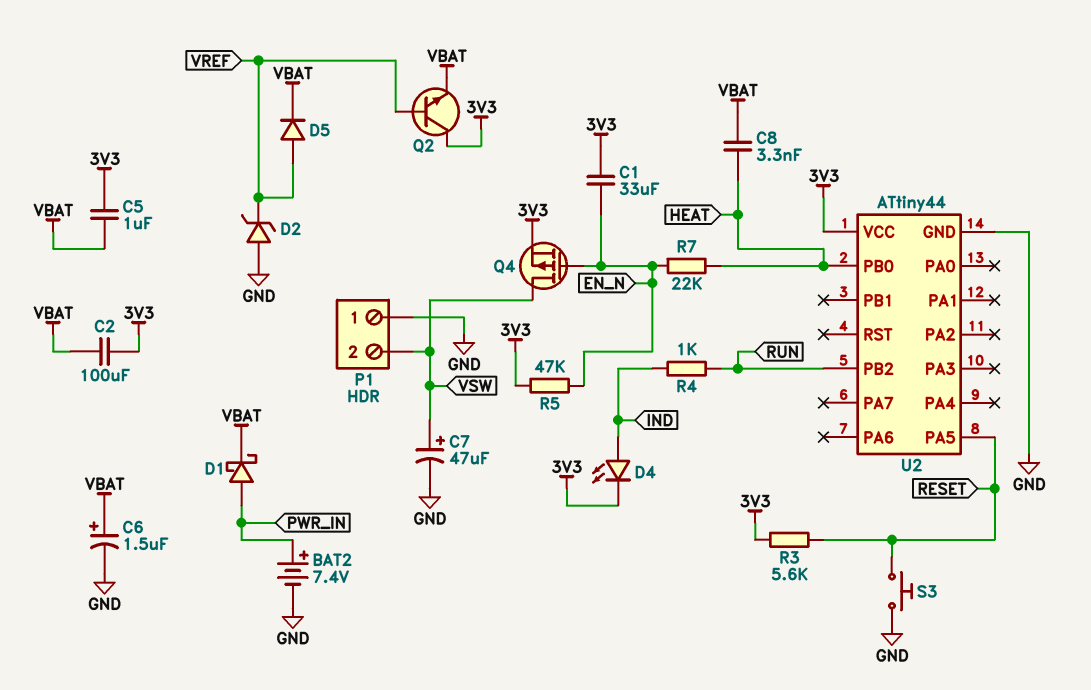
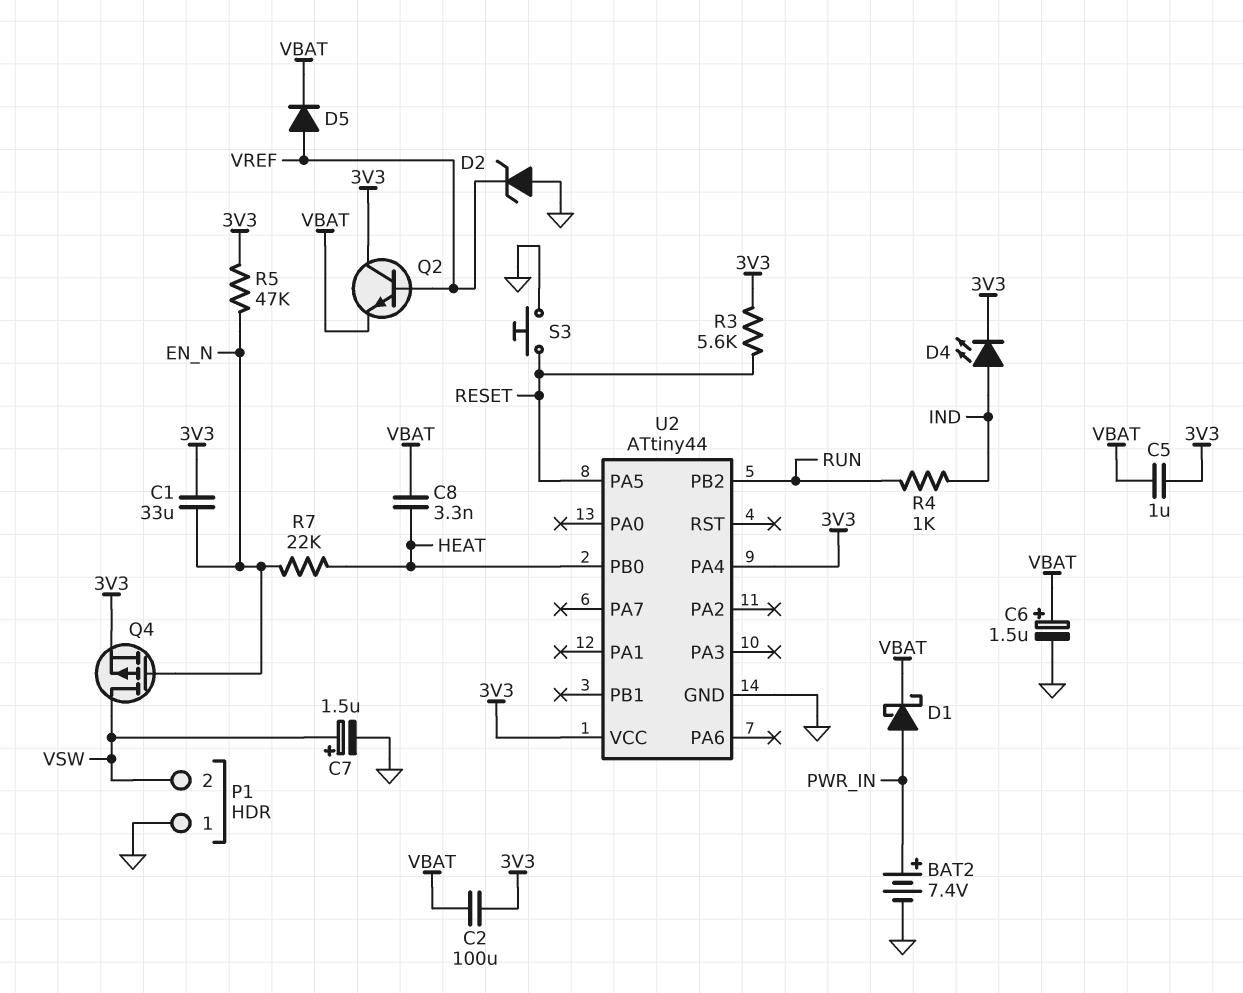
C7: 47uF (plus VSW, minus GND) -> 1.5uF (plus VSW, minus GND)
U2 pin PA4: none -> 3V3

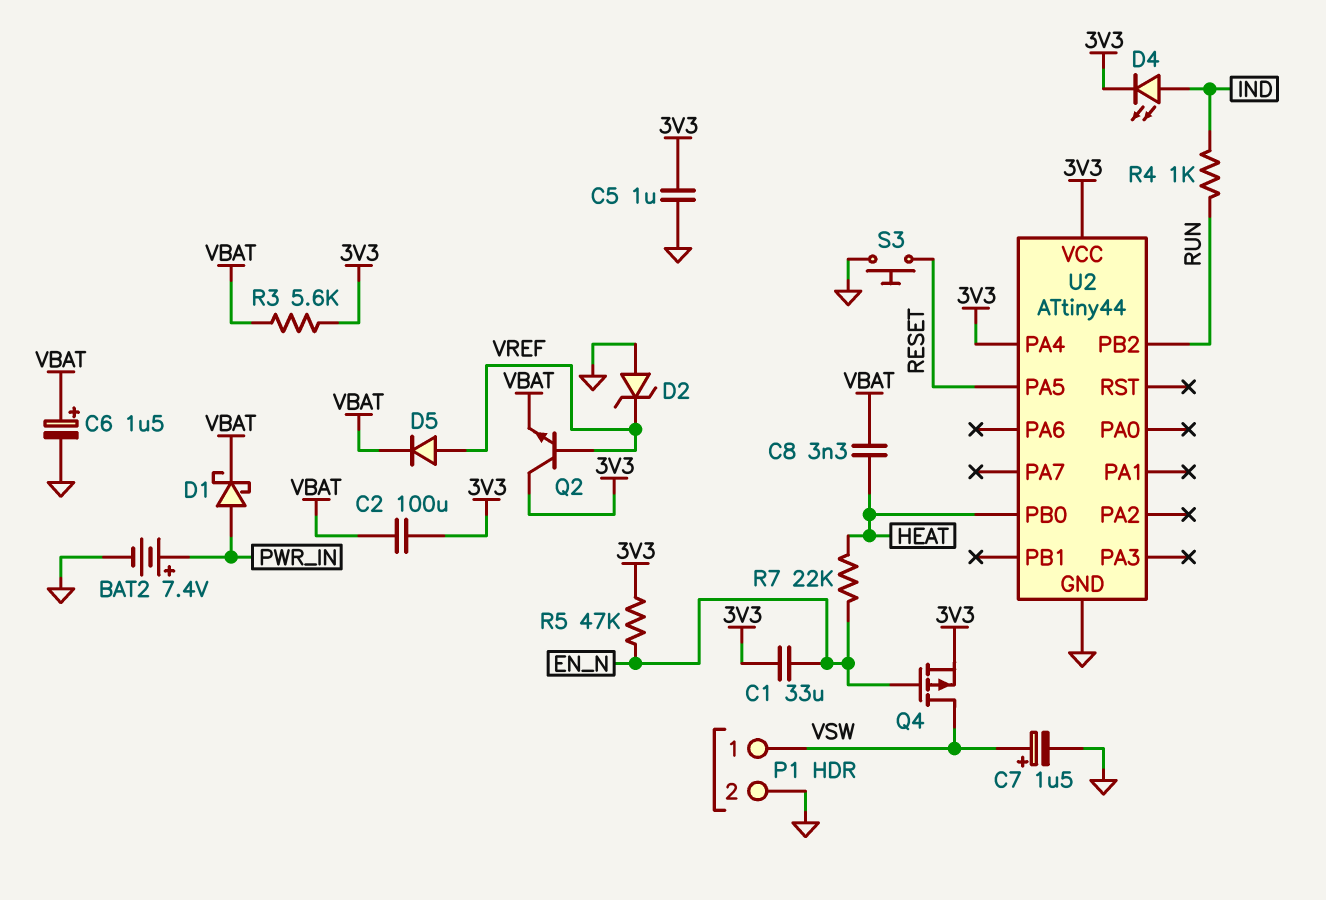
C5: 1uF (3V3, VBAT) -> 1uF (3V3, GND)
P1 pin 1: GND -> VSW
P1 pin 2: VSW -> GND
R3: 5.6k (3V3, RESET) -> 5.6k (3V3, VBAT)

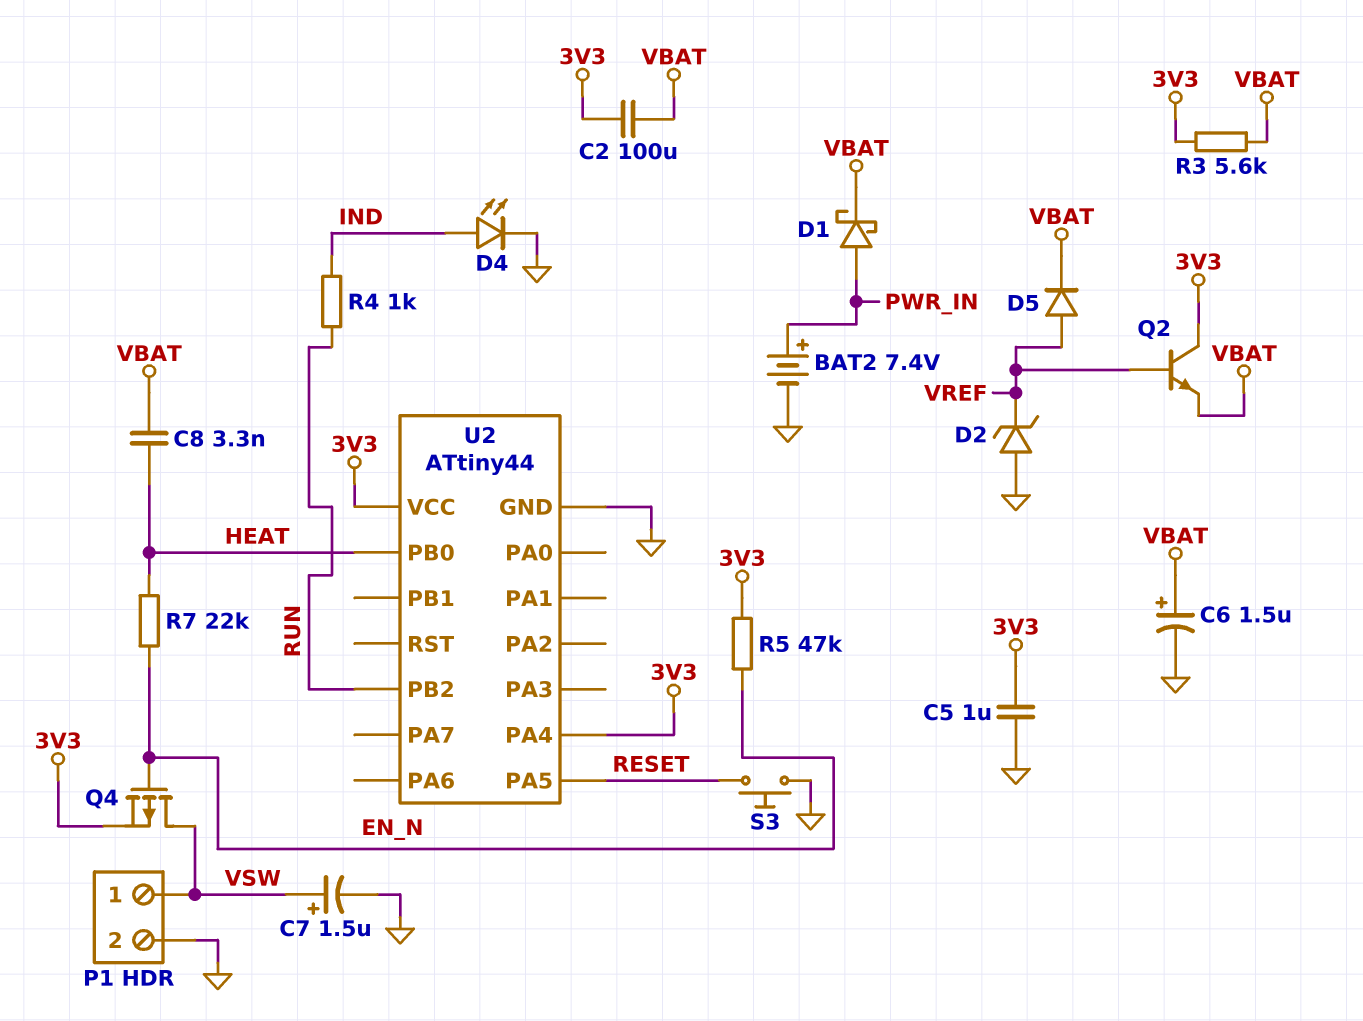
C1: 33uF (3V3, EN_N) -> none
D4: LED (A IND, K 3V3) -> LED (A IND, K GND)

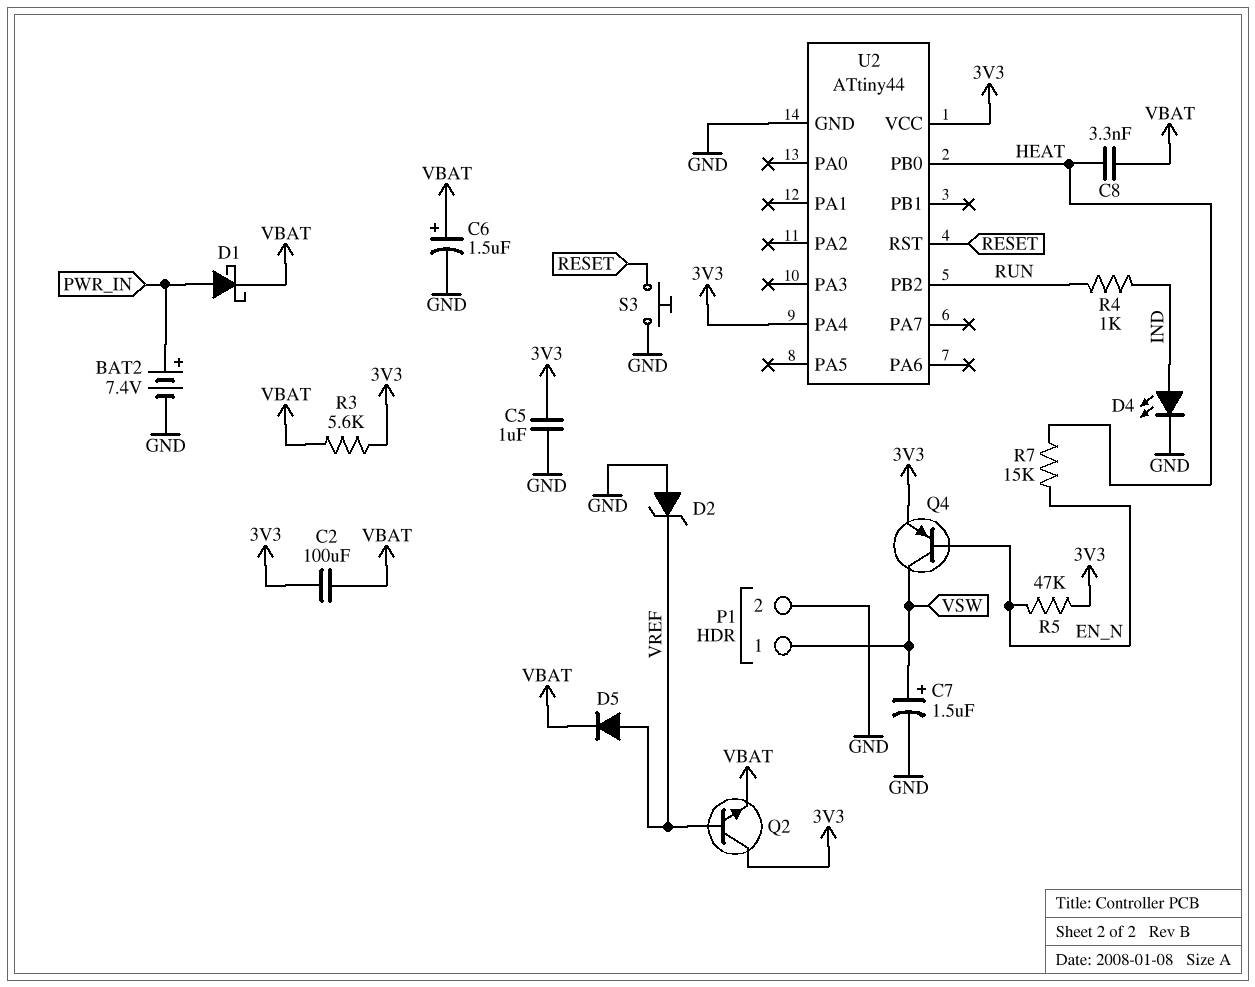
Q4: PMOS (G EN_N, D VSW, S 3V3) -> PNP (B EN_N, C VSW, E 3V3)
R7: 22k (EN_N, HEAT) -> 15k (EN_N, HEAT)
U2 pin PA5: RESET -> none
U2 pin RST: none -> RESET

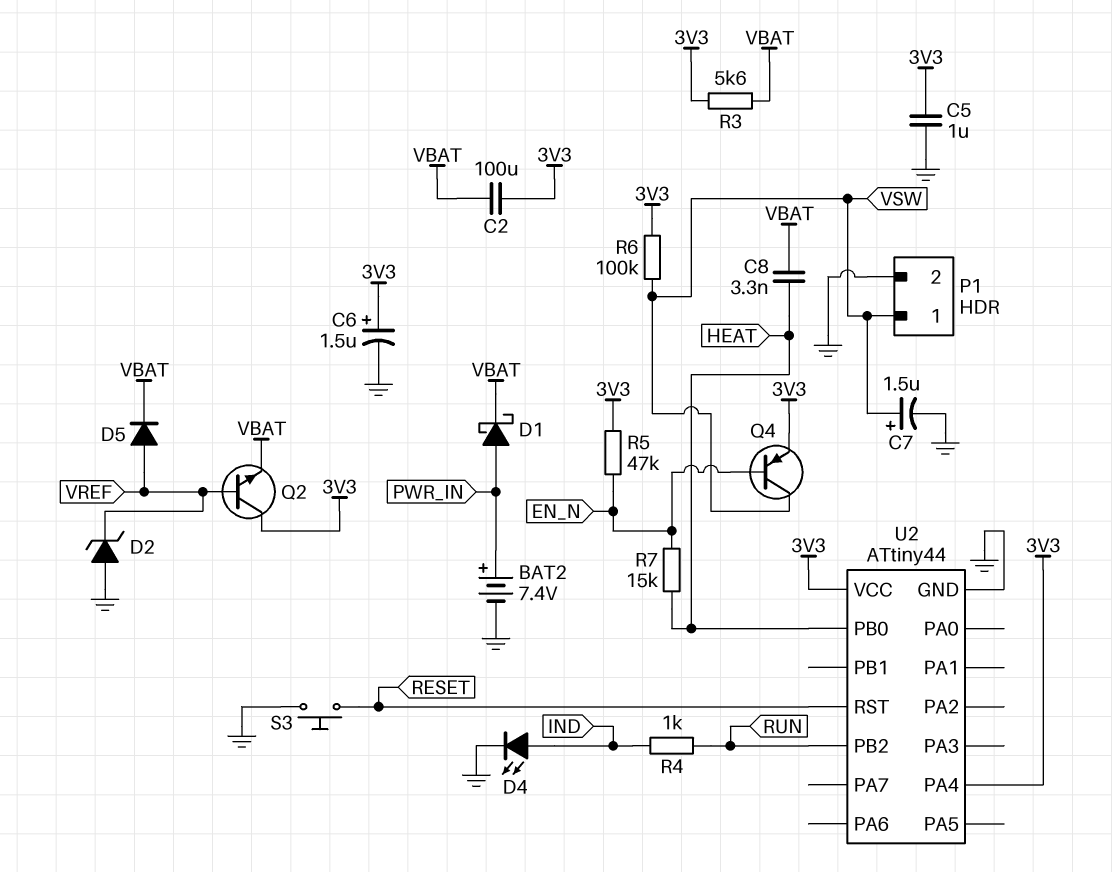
C6: 1.5uF (plus VBAT, minus GND) -> 1.5uF (plus 3V3, minus GND)
R6: none -> 100k (3V3, VSW)

